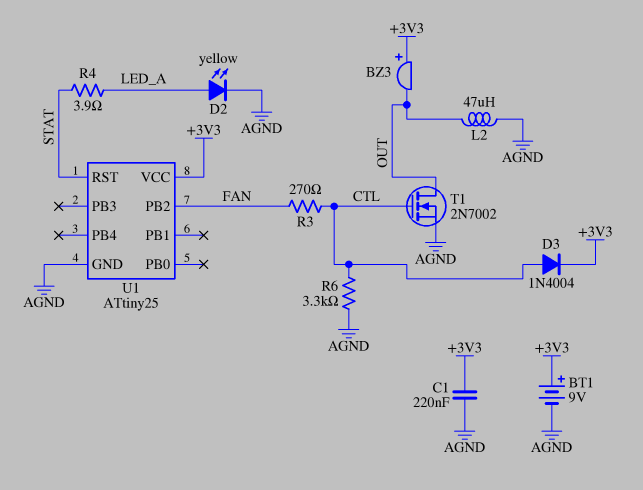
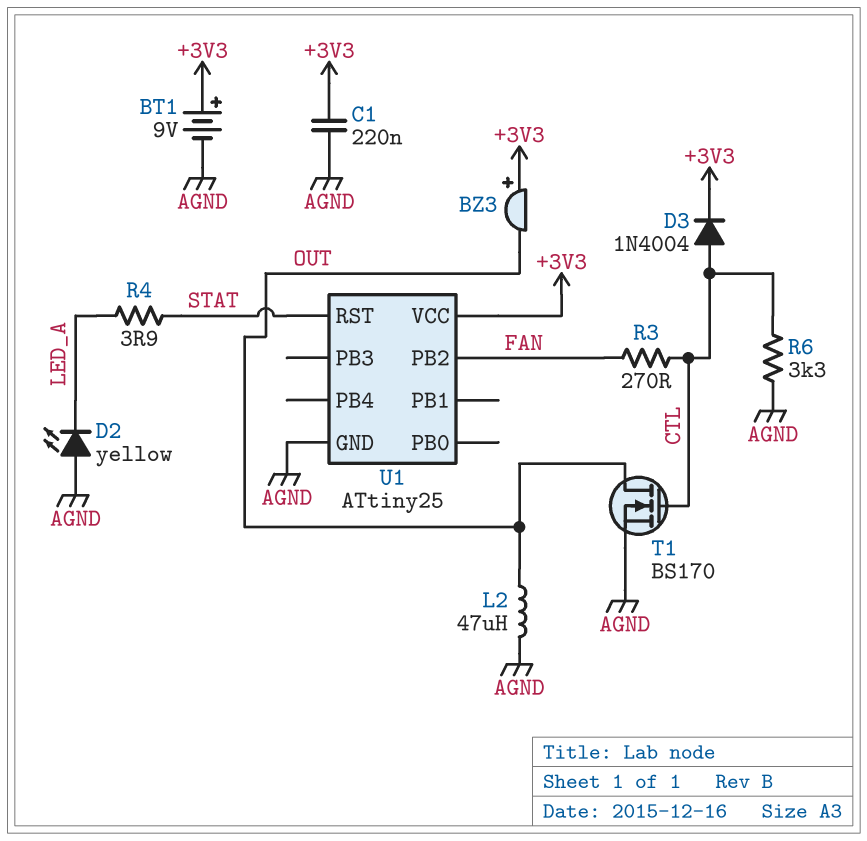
D2: LED yellow (A LED_A, K AGND) -> LED yellow (A AGND, K LED_A)
T1: NMOS 2N7002 (G CTL, D OUT, S AGND) -> NMOS BS170 (G CTL, D OUT, S AGND)

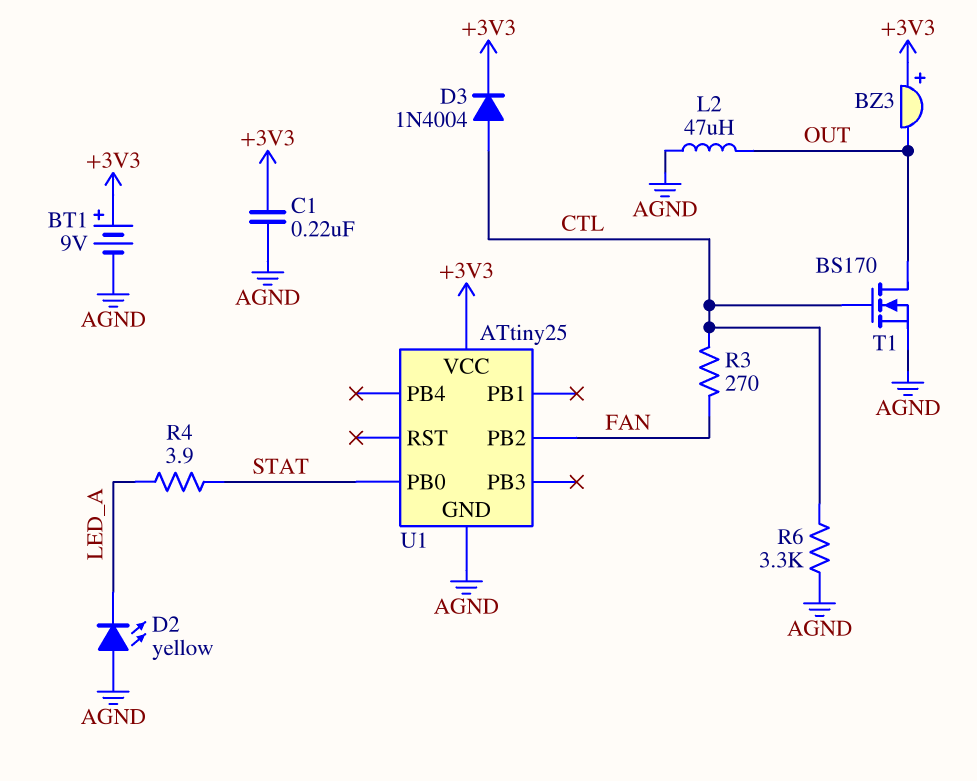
U1 pin PB0: none -> STAT
U1 pin RST: STAT -> none

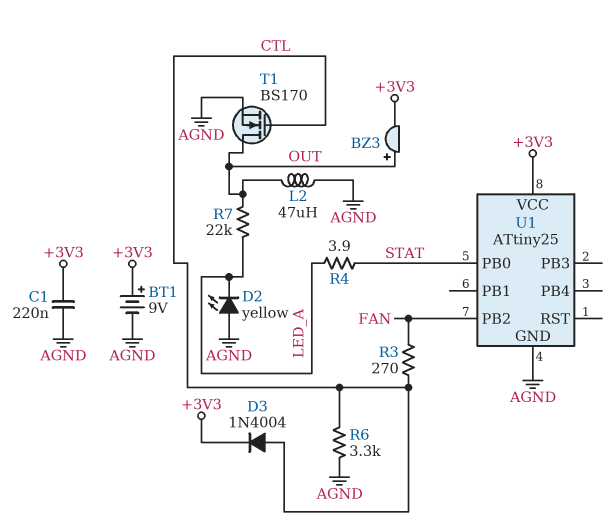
BZ3: buzzer (plus +3V3, minus OUT) -> buzzer (plus OUT, minus +3V3)
R7: none -> 22k (LED_A, OUT)

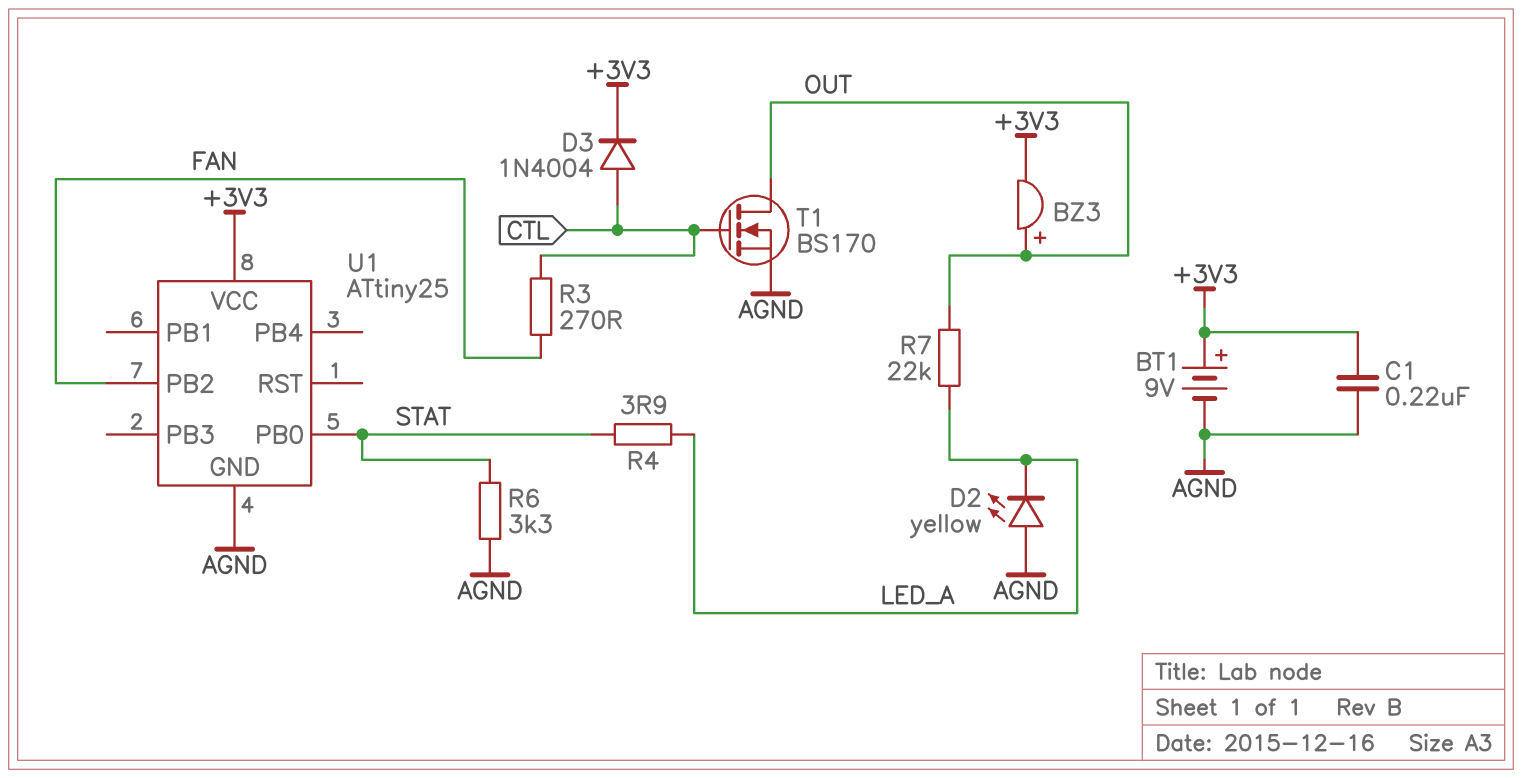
L2: 47uH (AGND, OUT) -> none
R6: 3.3k (AGND, CTL) -> 3.3k (AGND, STAT)

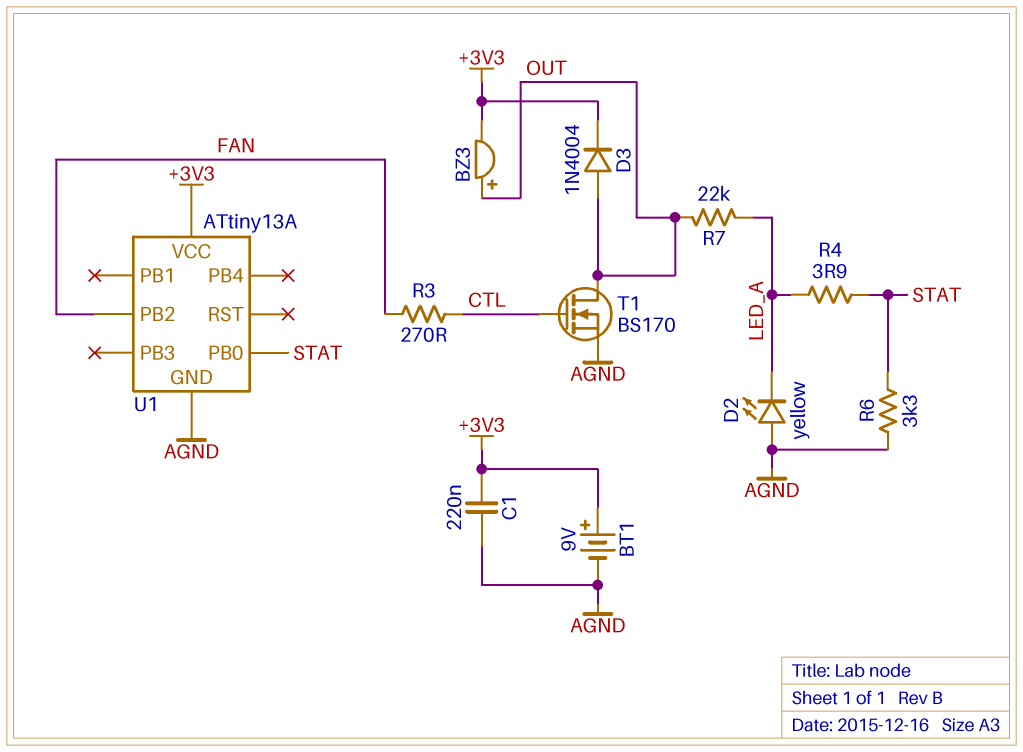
D3: diode 1N4004 (A CTL, K +3V3) -> diode 1N4004 (A OUT, K +3V3)
U1: ATtiny25 -> ATtiny13A

